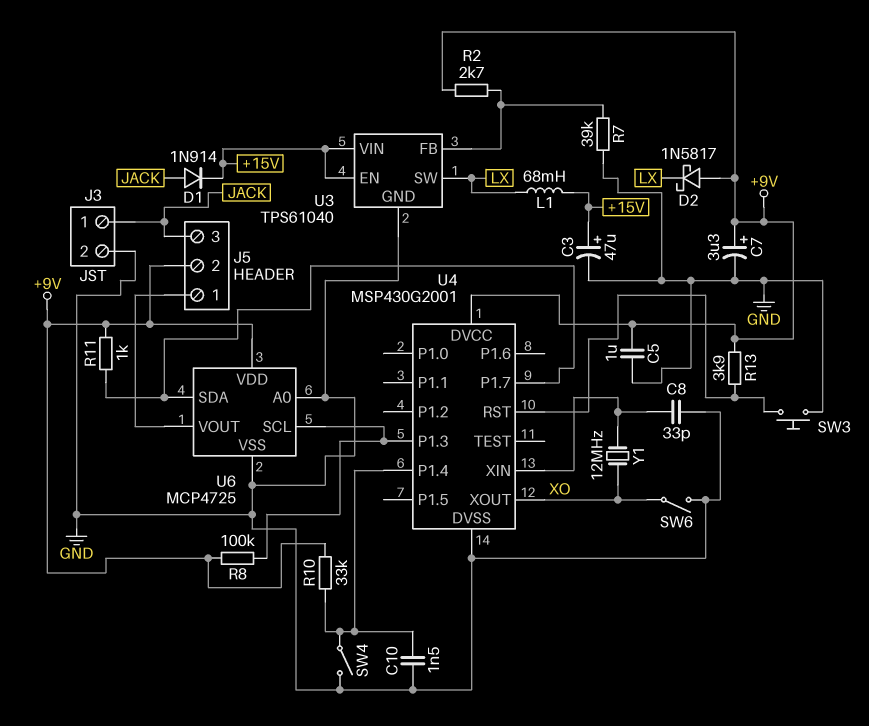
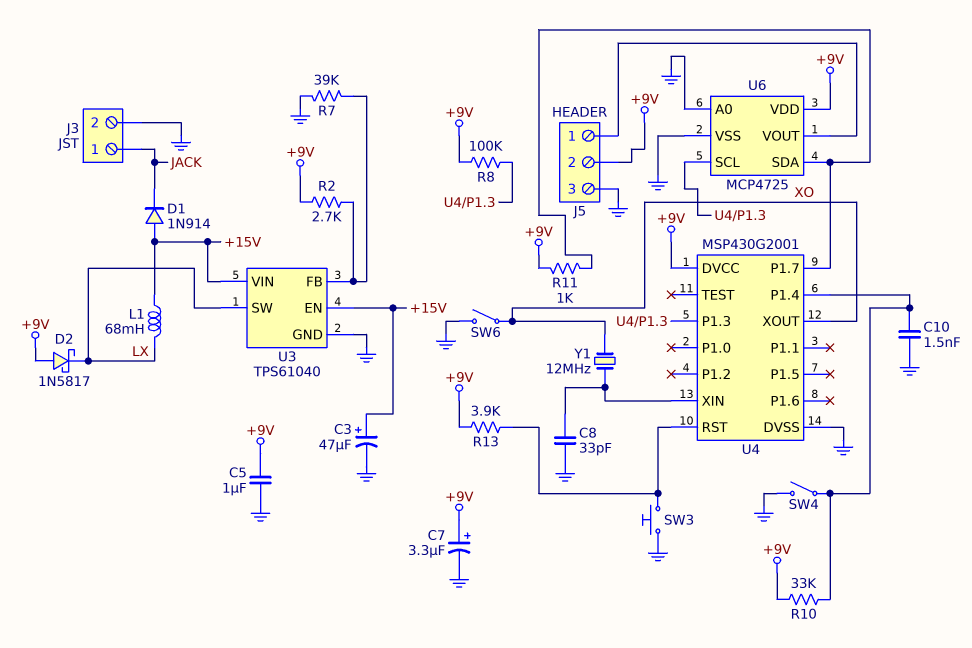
D1: diode 1N914 (A JACK, K +15V) -> diode 1N914 (A +15V, K JACK)
J5 pin 3: JACK -> GND

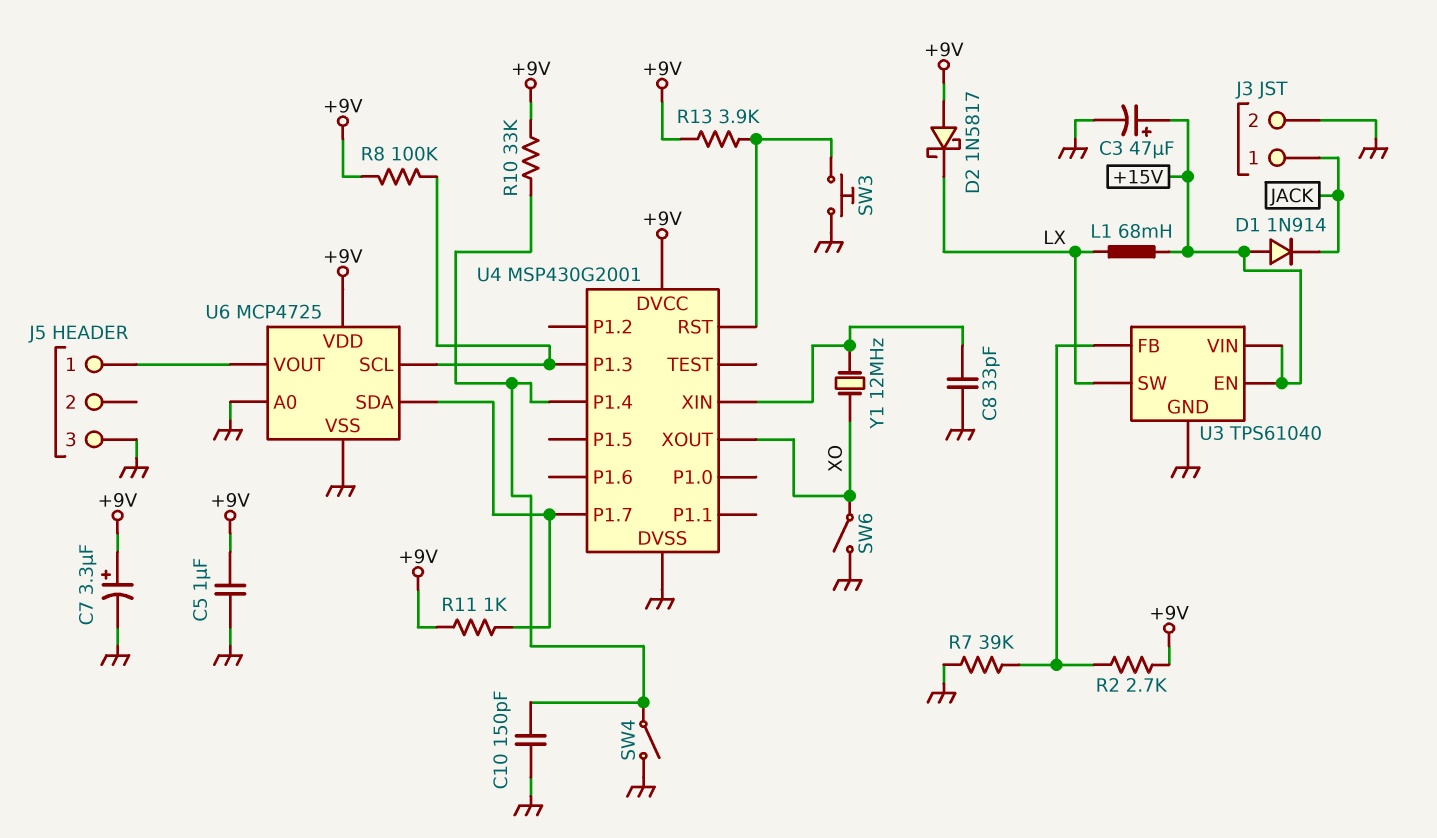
C10: 1.5nF (GND, U4/P1.4) -> 150pF (GND, U4/P1.4)
J5 pin 2: +9V -> none

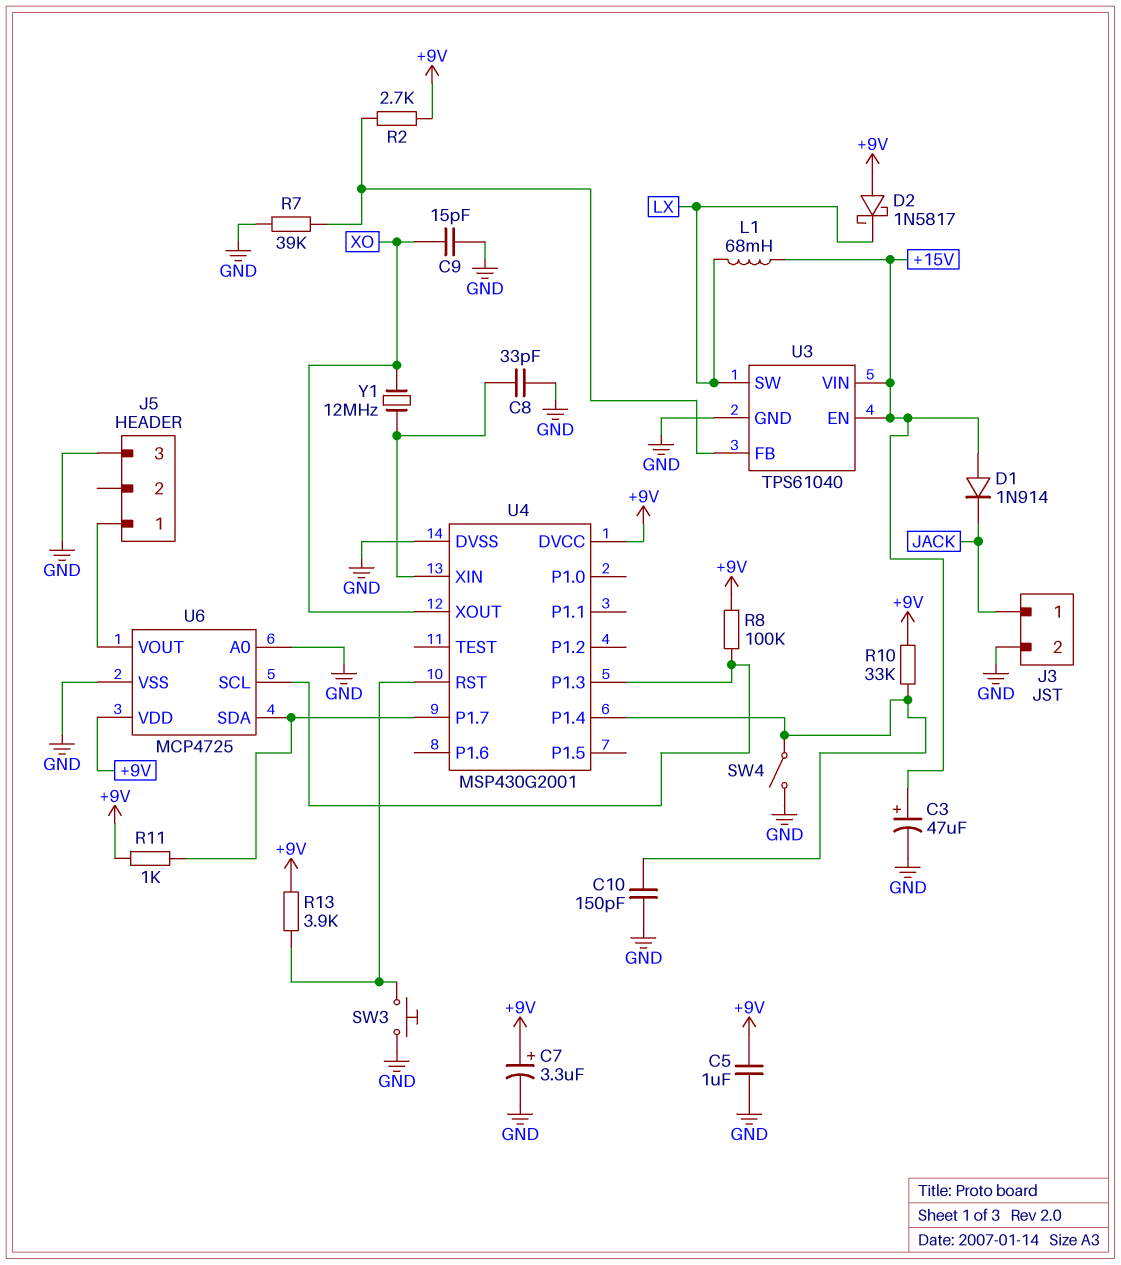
C9: none -> 15pF (GND, XO)
SW6: switch (GND, XO) -> none

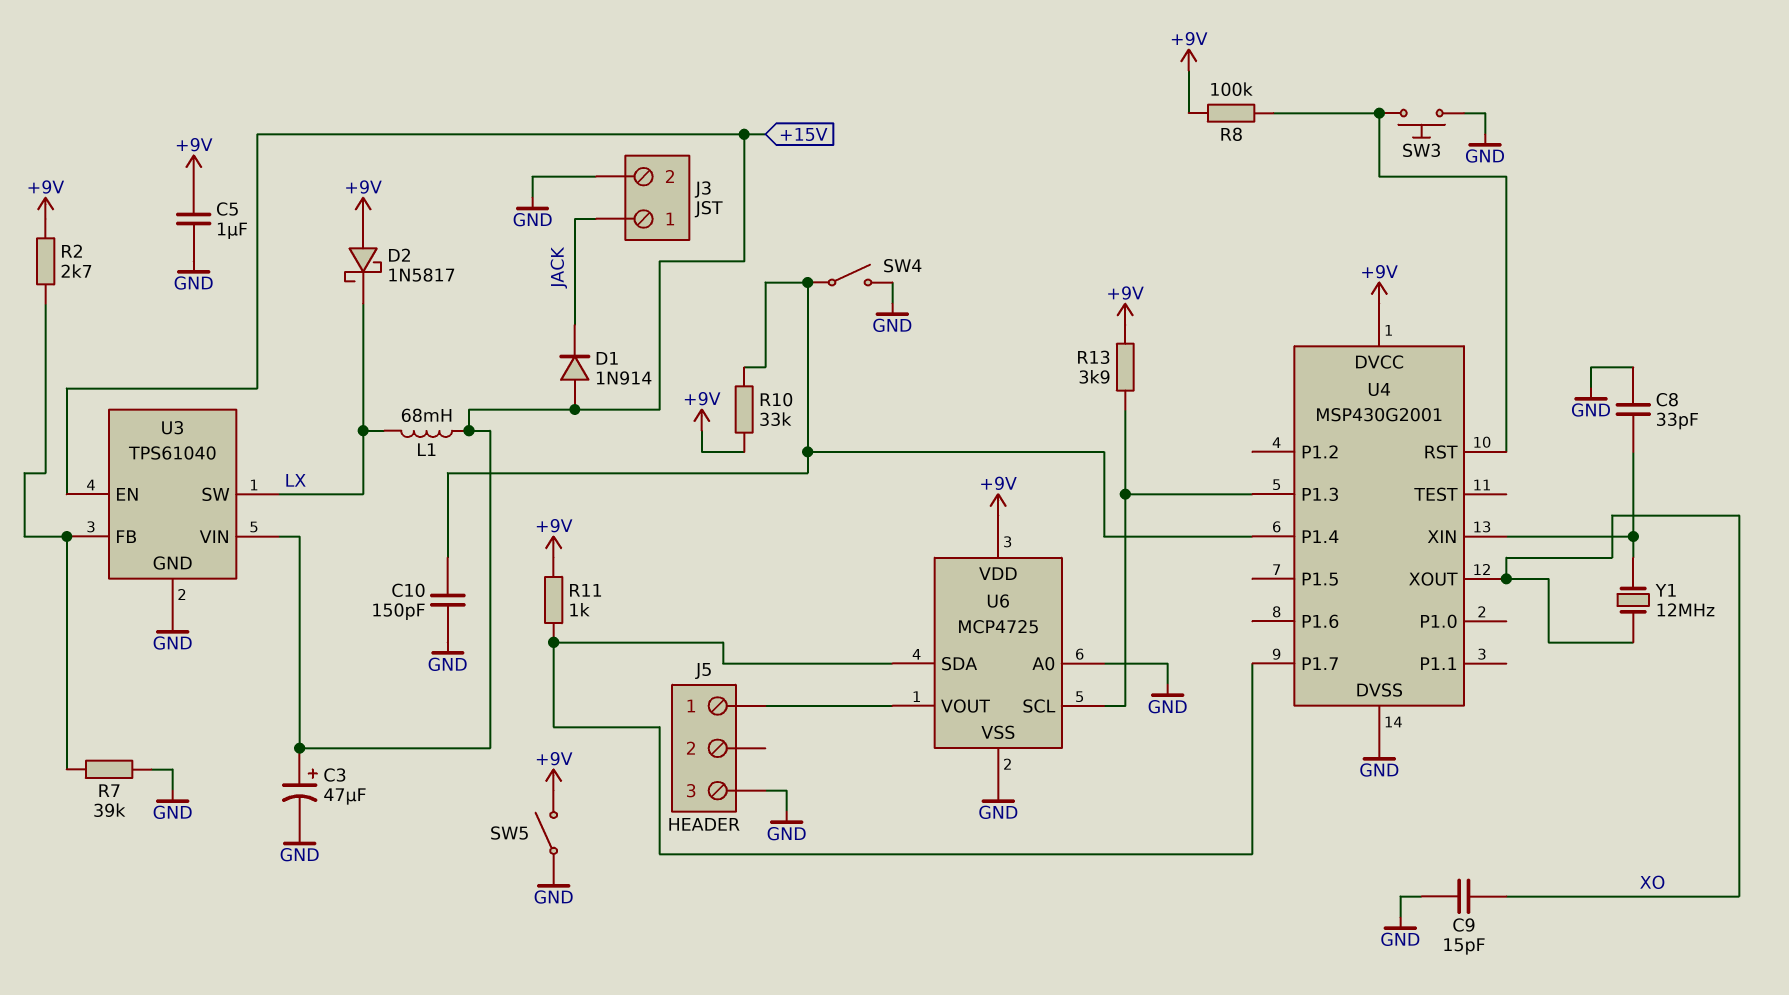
C7: 3.3uF (plus +9V, minus GND) -> none
R8: 100k (+9V, U4/P1.3) -> 100k (+9V, U4/RST)
R13: 3.9k (+9V, U4/RST) -> 3.9k (+9V, U4/P1.3)
SW5: none -> switch (+9V, GND)

